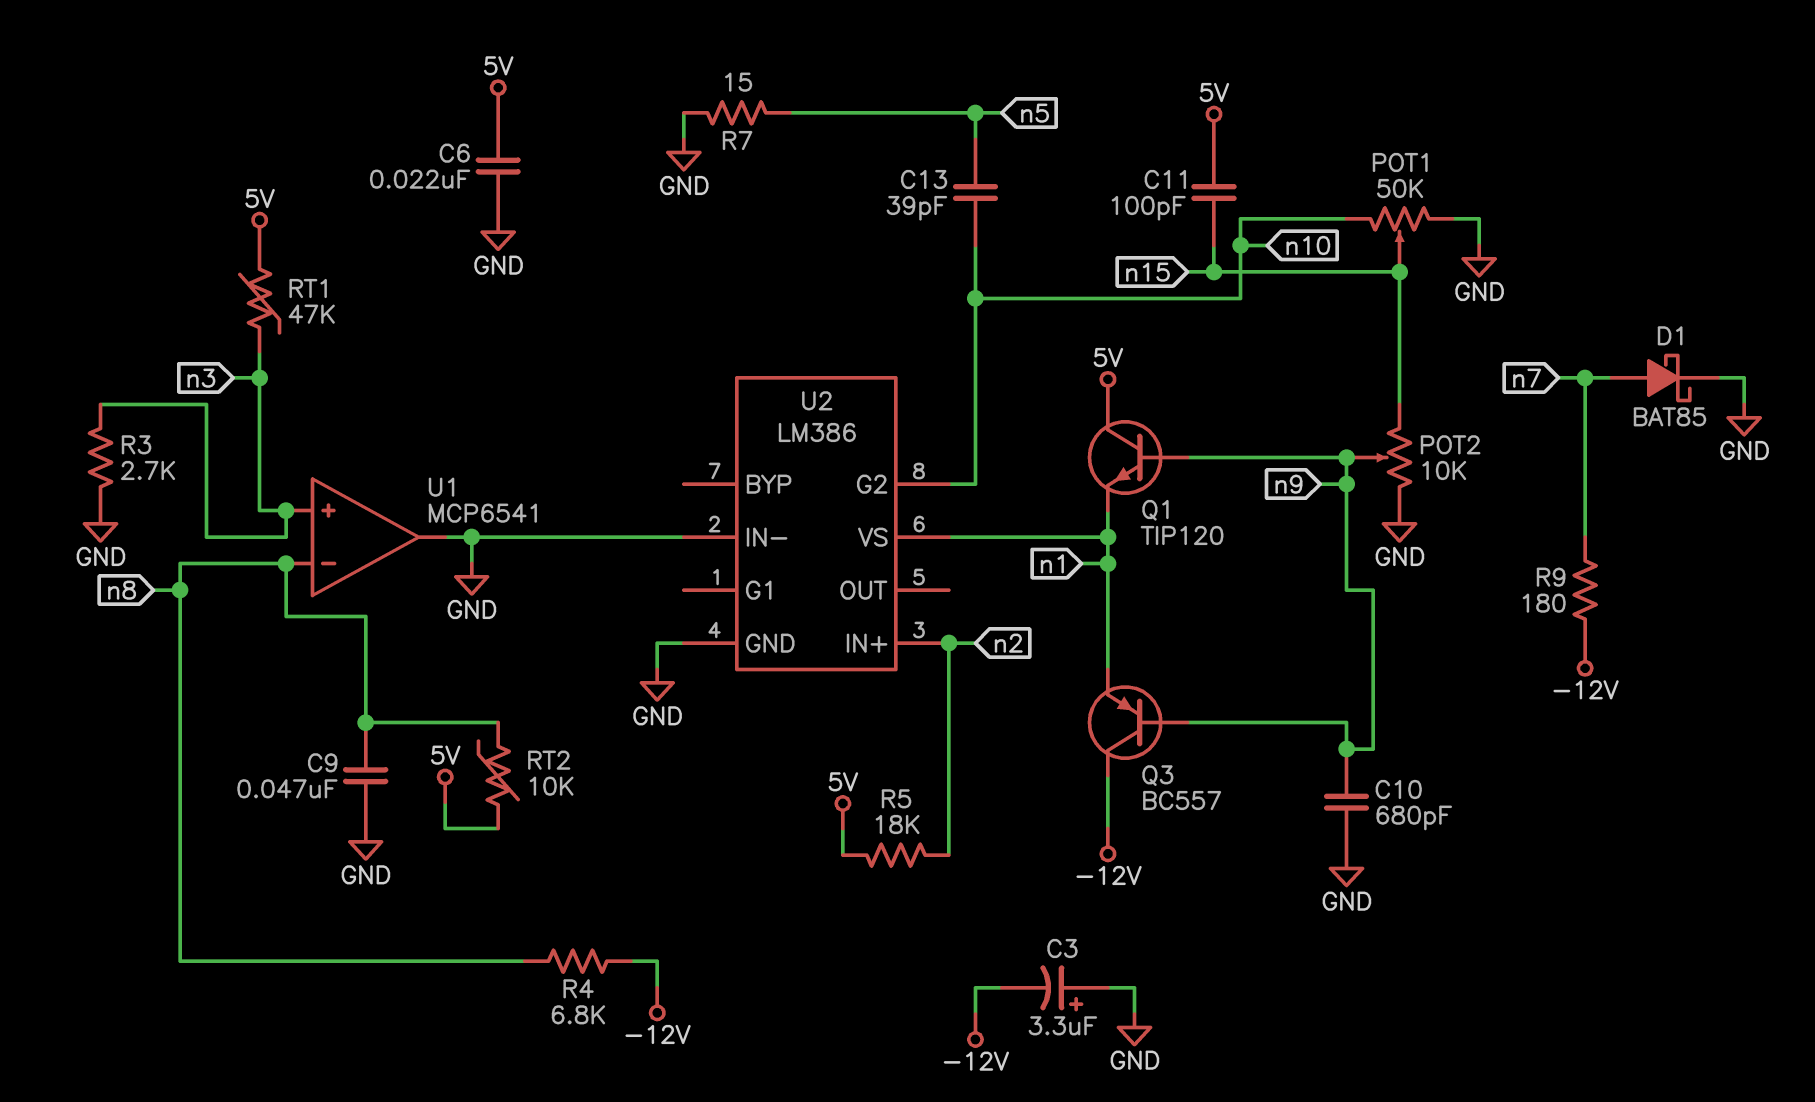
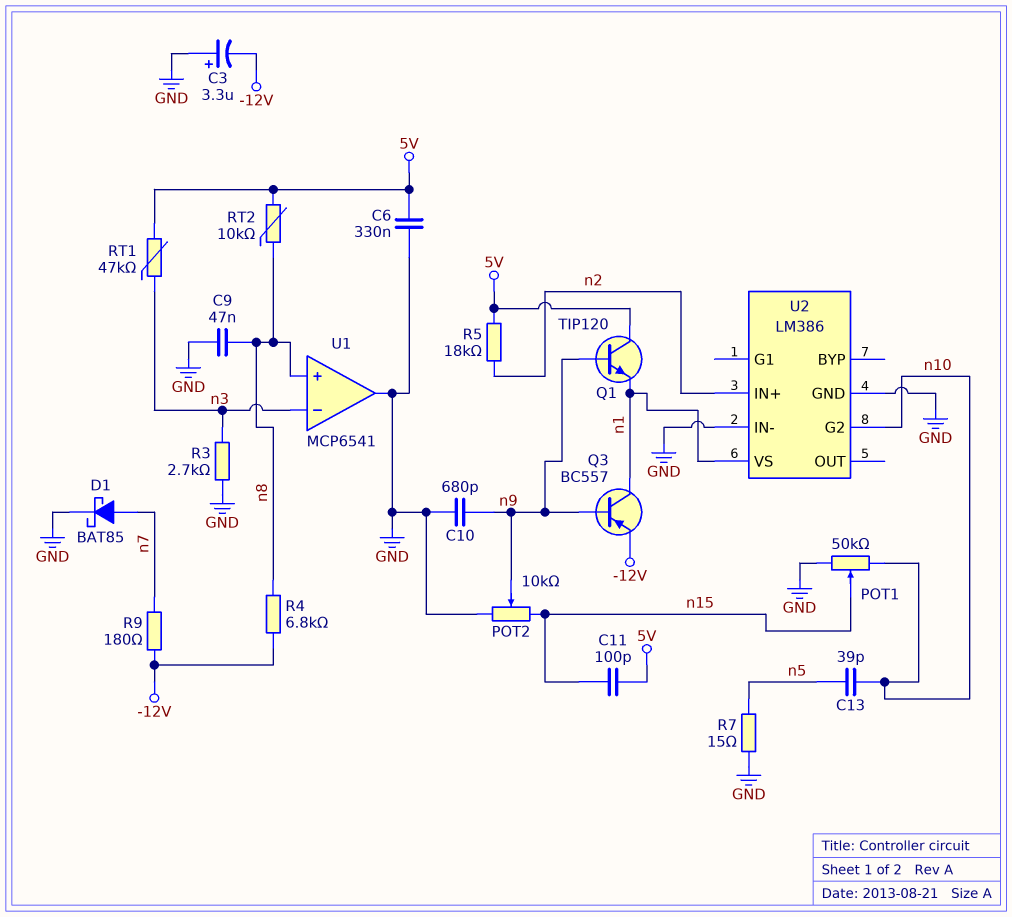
C6: 22nF (5V, GND) -> 330nF (5V, GND)
Q3: PNP BC557 (B n9, C -12V, E n1) -> PNP BC557 (B n9, C n1, E -12V)
U1 pin in+: n3 -> n8
U1 pin in-: n8 -> n3

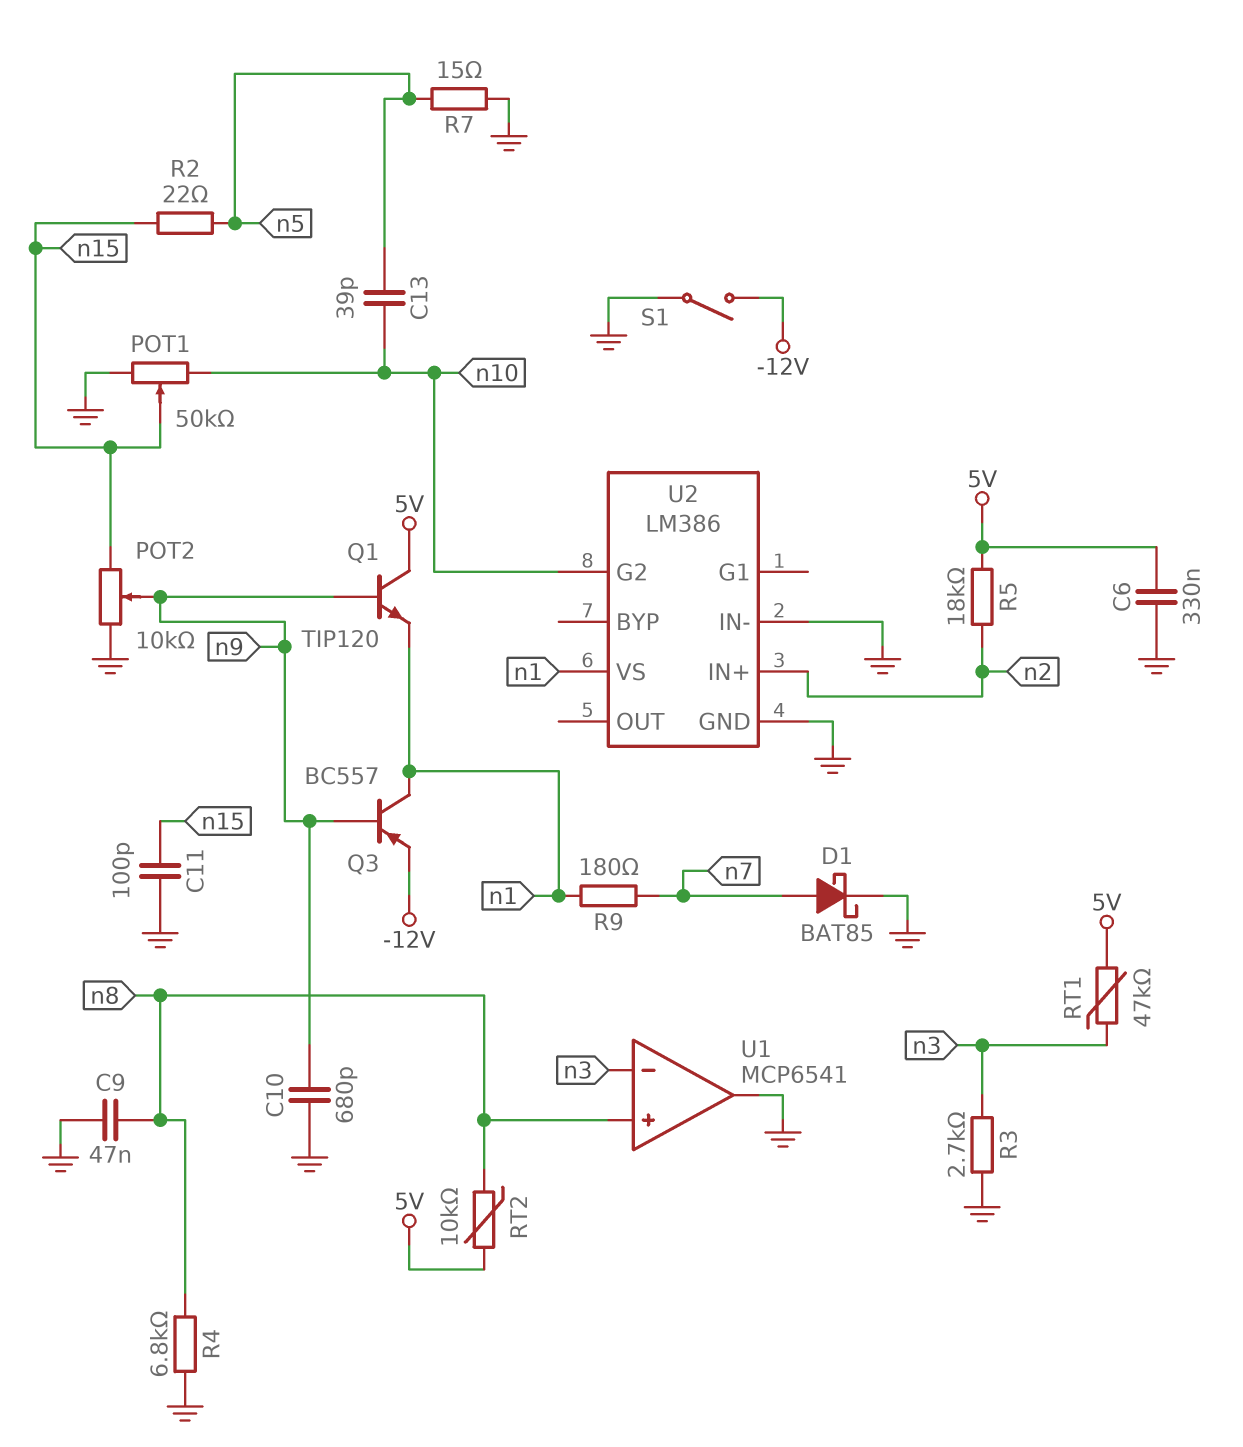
C3: 3.3uF (plus GND, minus -12V) -> none
C11: 100pF (5V, n15) -> 100pF (GND, n15)
R2: none -> 22 (n5, n15)
R4: 6.8k (-12V, n8) -> 6.8k (GND, n8)
R9: 180 (-12V, n7) -> 180 (n1, n7)
S1: none -> switch (-12V, GND)

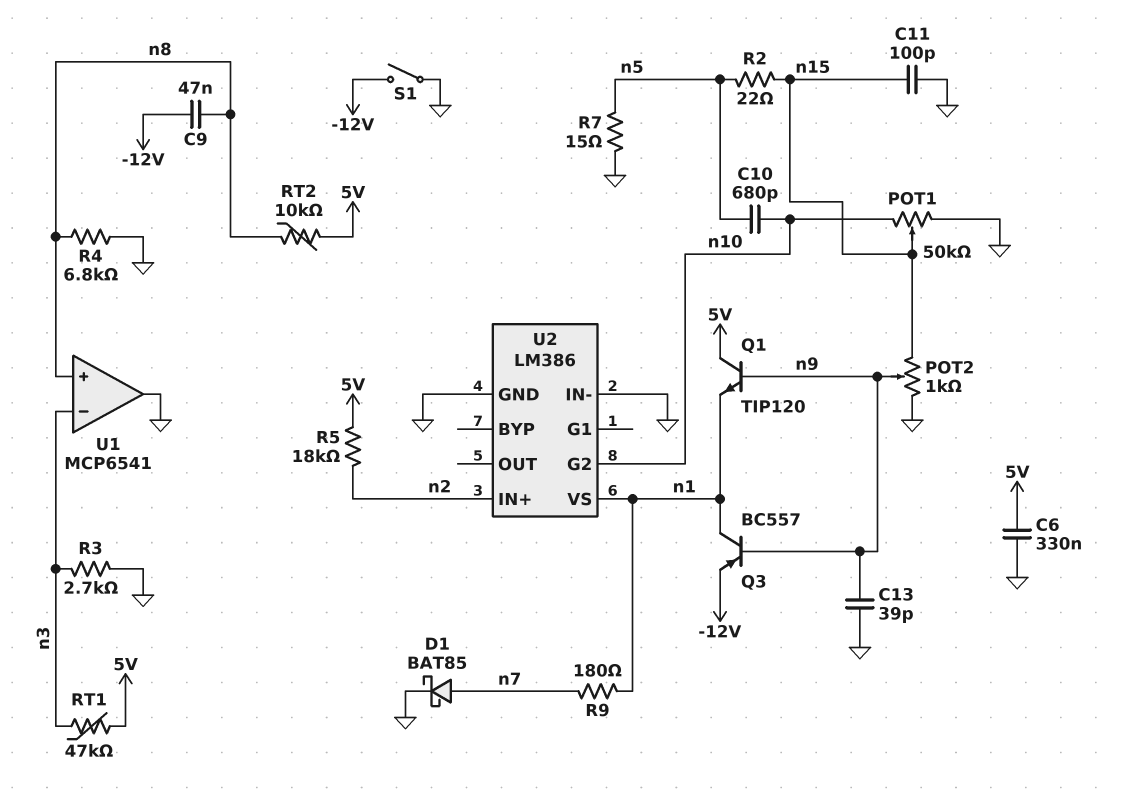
C9: 47nF (GND, n8) -> 47nF (-12V, n8)
C10: 680pF (GND, n9) -> 680pF (n5, n10)
C13: 39pF (n5, n10) -> 39pF (GND, n9)
POT2: 10k (GND, n15, wiper n9) -> 1k (GND, n15, wiper n9)

